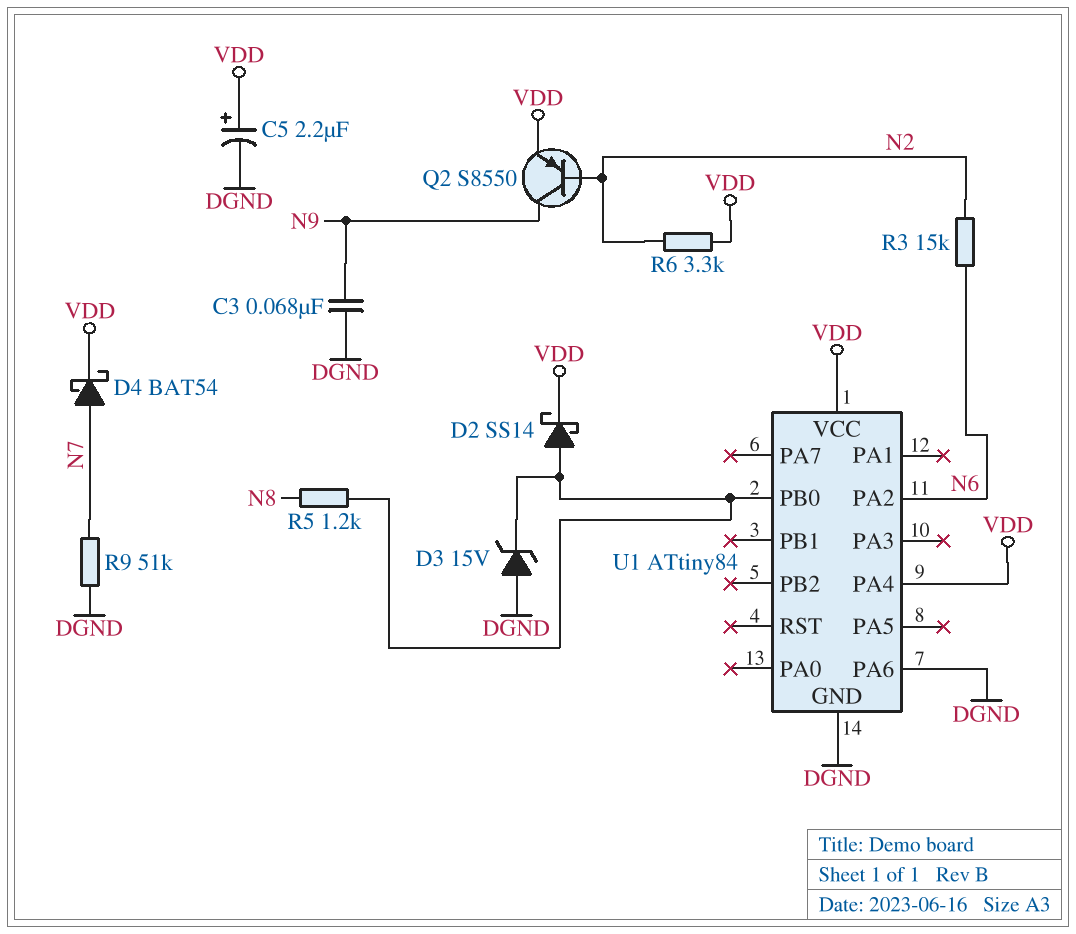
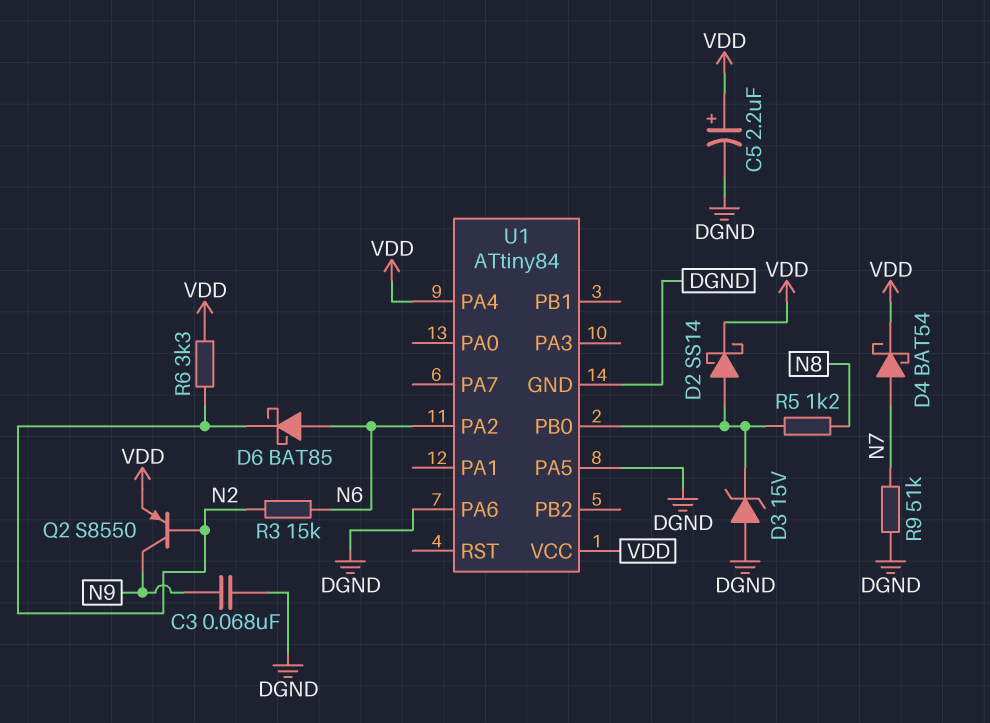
D6: none -> schottky BAT85 (A N6, K N2)
U1 pin PA5: none -> DGND

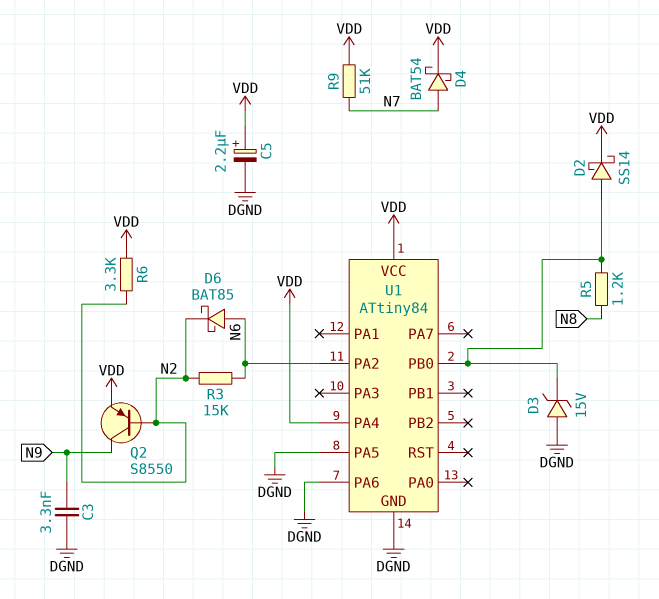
C3: 68nF (DGND, N9) -> 3.3nF (DGND, N9)
R9: 51k (DGND, N7) -> 51k (N7, VDD)

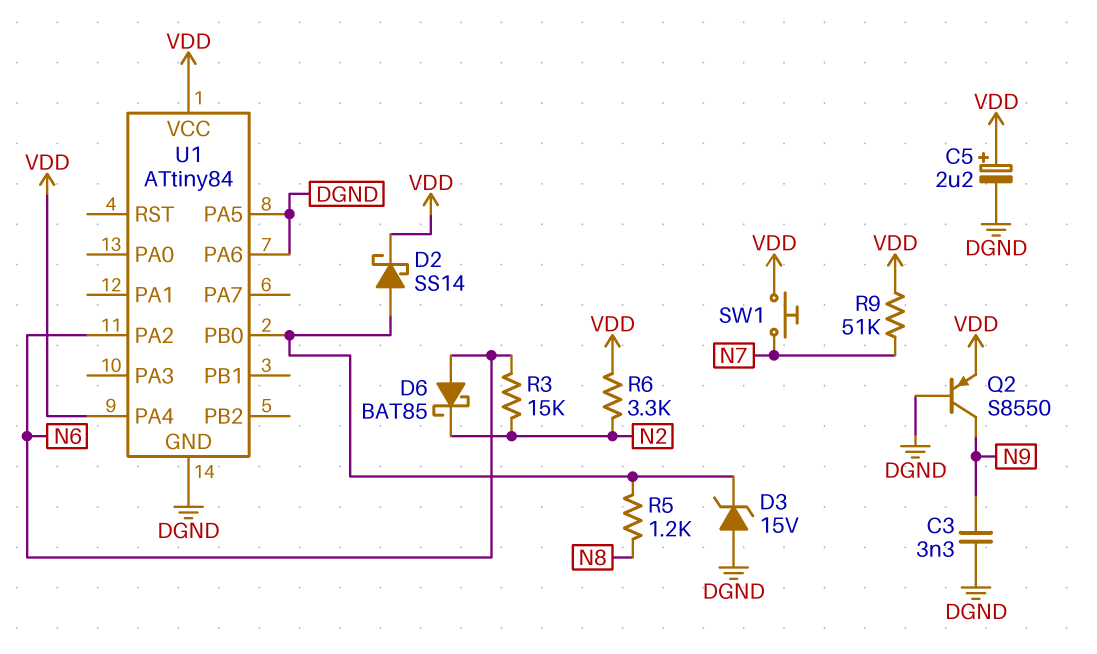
D4: schottky BAT54 (A N7, K VDD) -> none
Q2: PNP S8550 (B N2, C N9, E VDD) -> PNP S8550 (B DGND, C N9, E VDD)
SW1: none -> button (N7, VDD)

